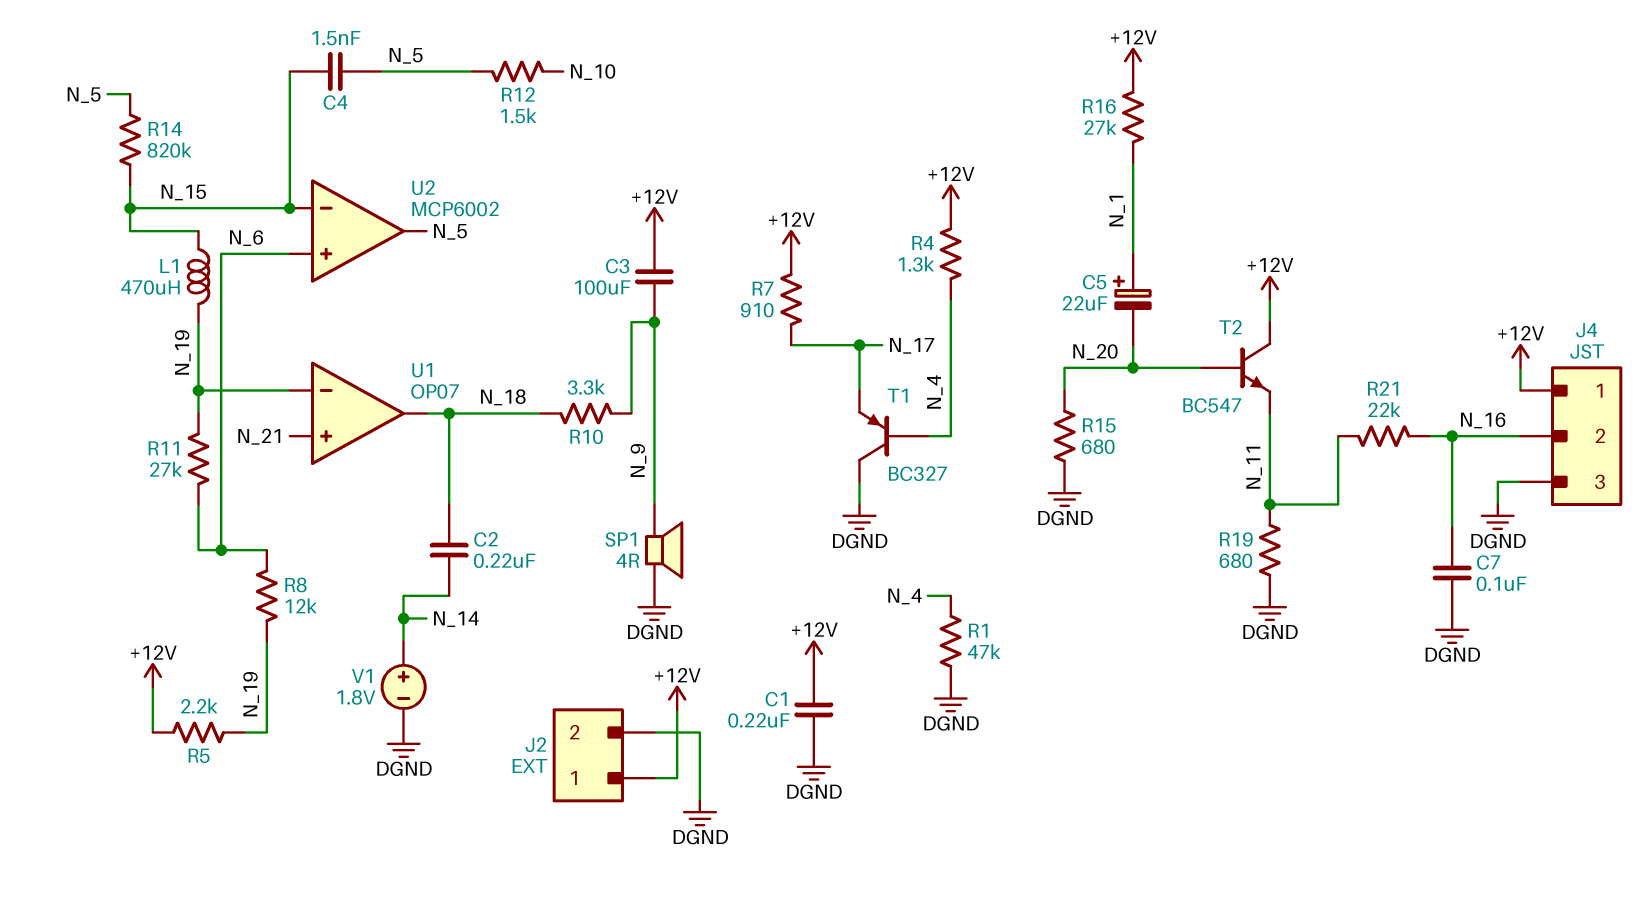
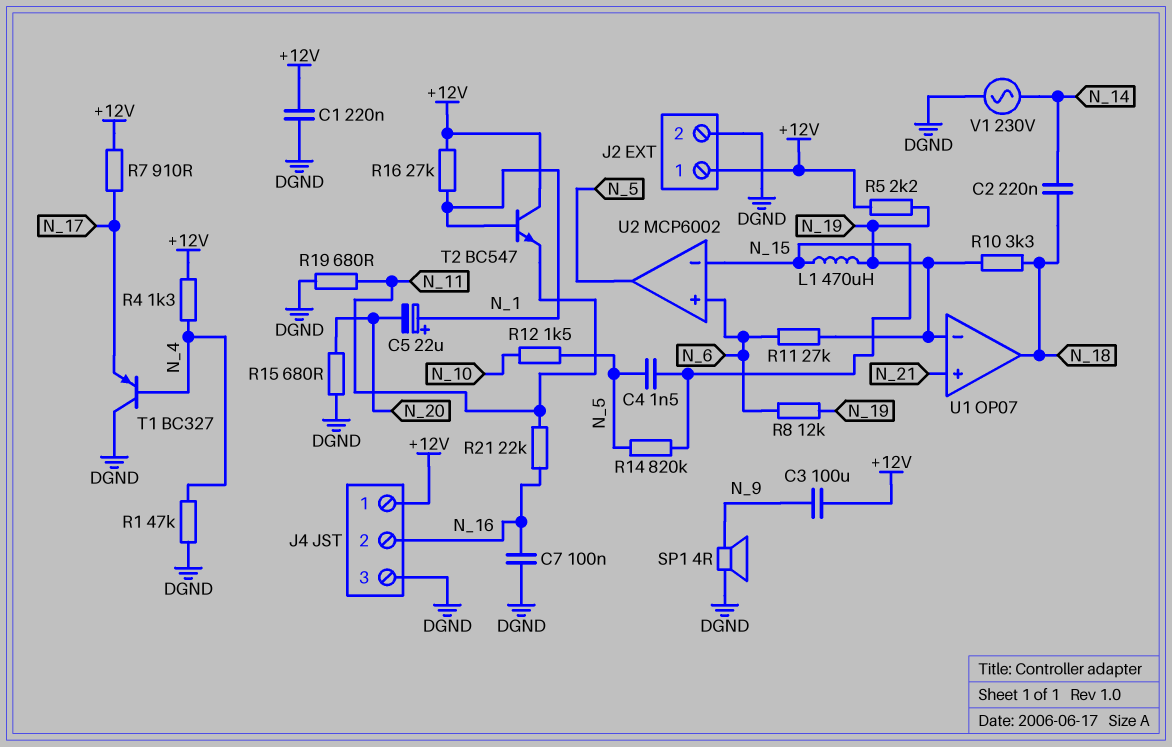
R10: 3.3k (N_9, N_18) -> 3.3k (N_18, N_19)
T2: NPN BC547 (B N_20, C +12V, E N_11) -> NPN BC547 (B N_1, C +12V, E N_11)
V1: 1.8V (plus N_14, minus DGND) -> AC 230V (DGND, N_14)

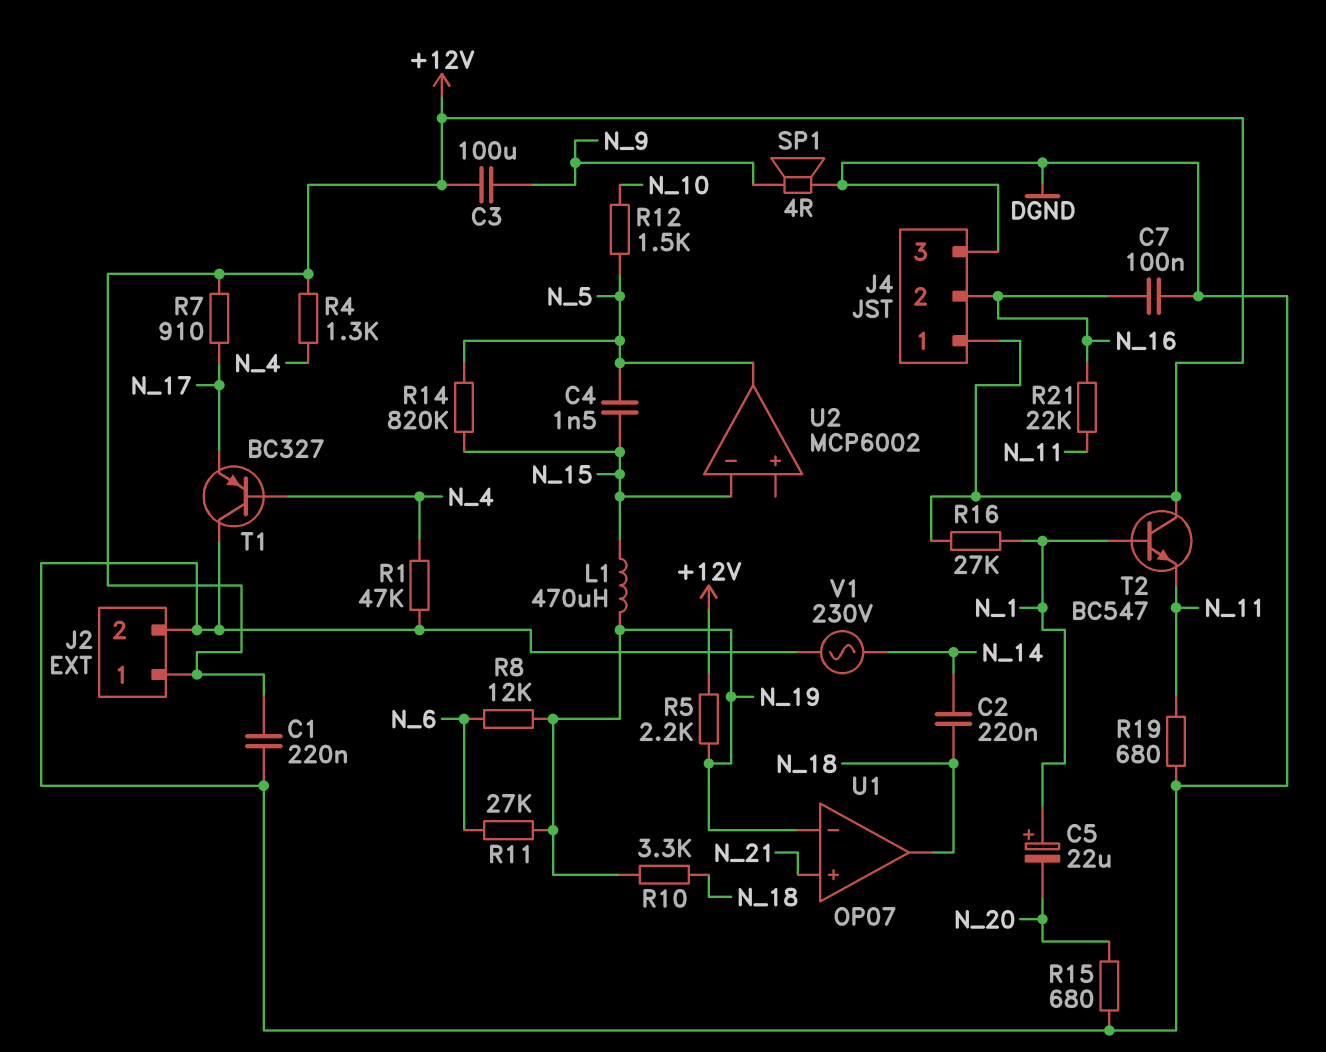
U2 pin in+: N_6 -> none

